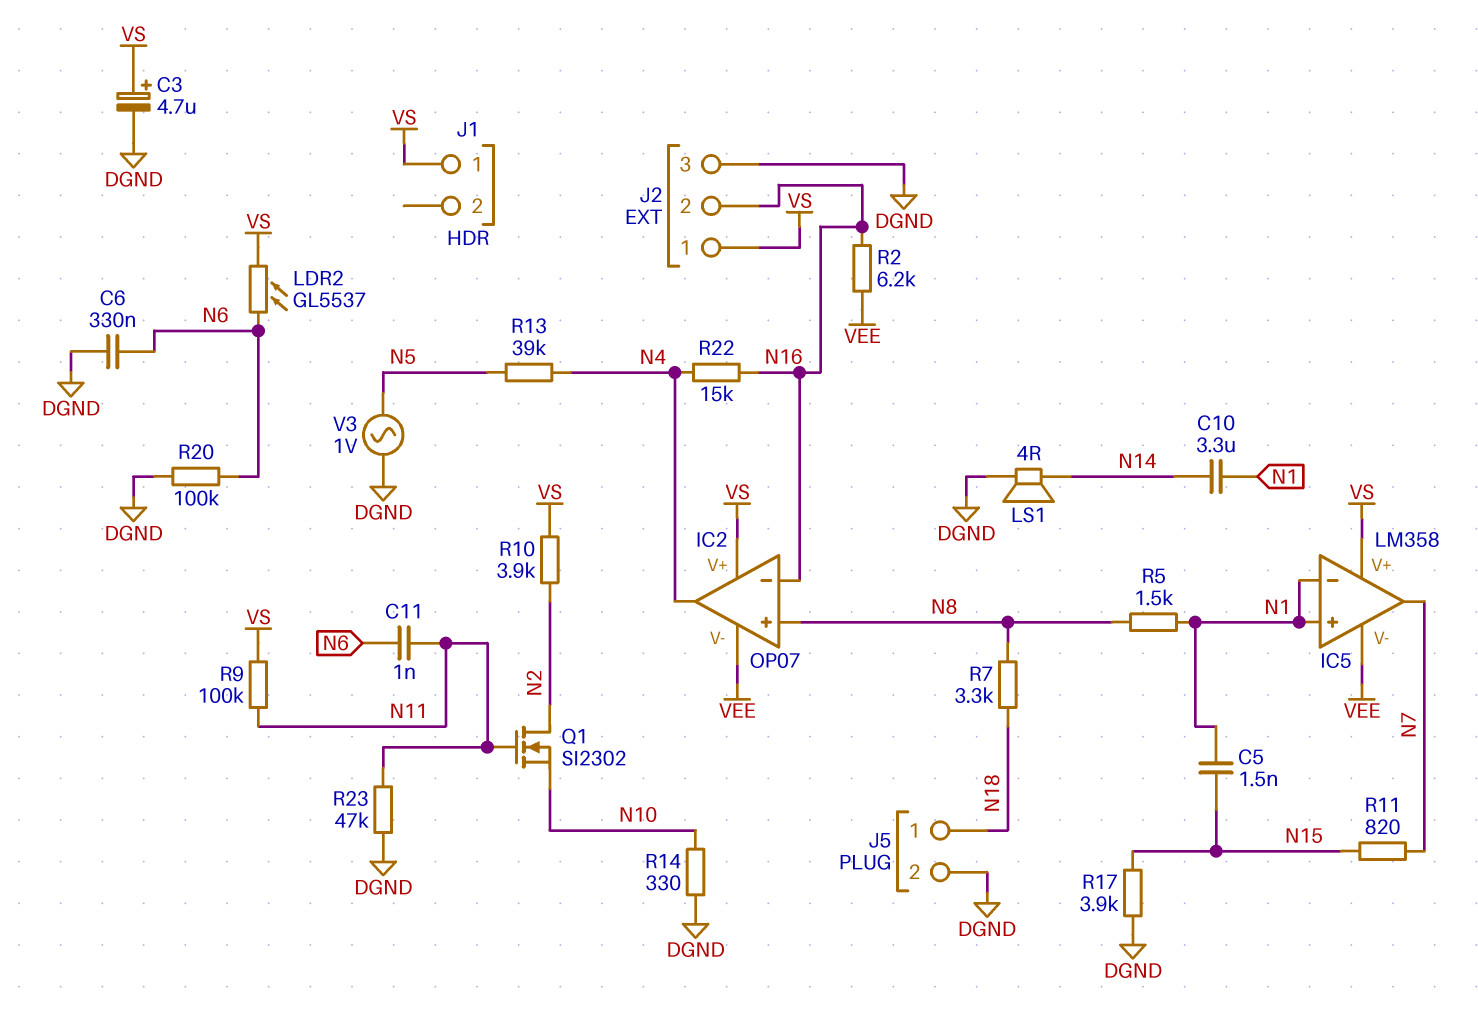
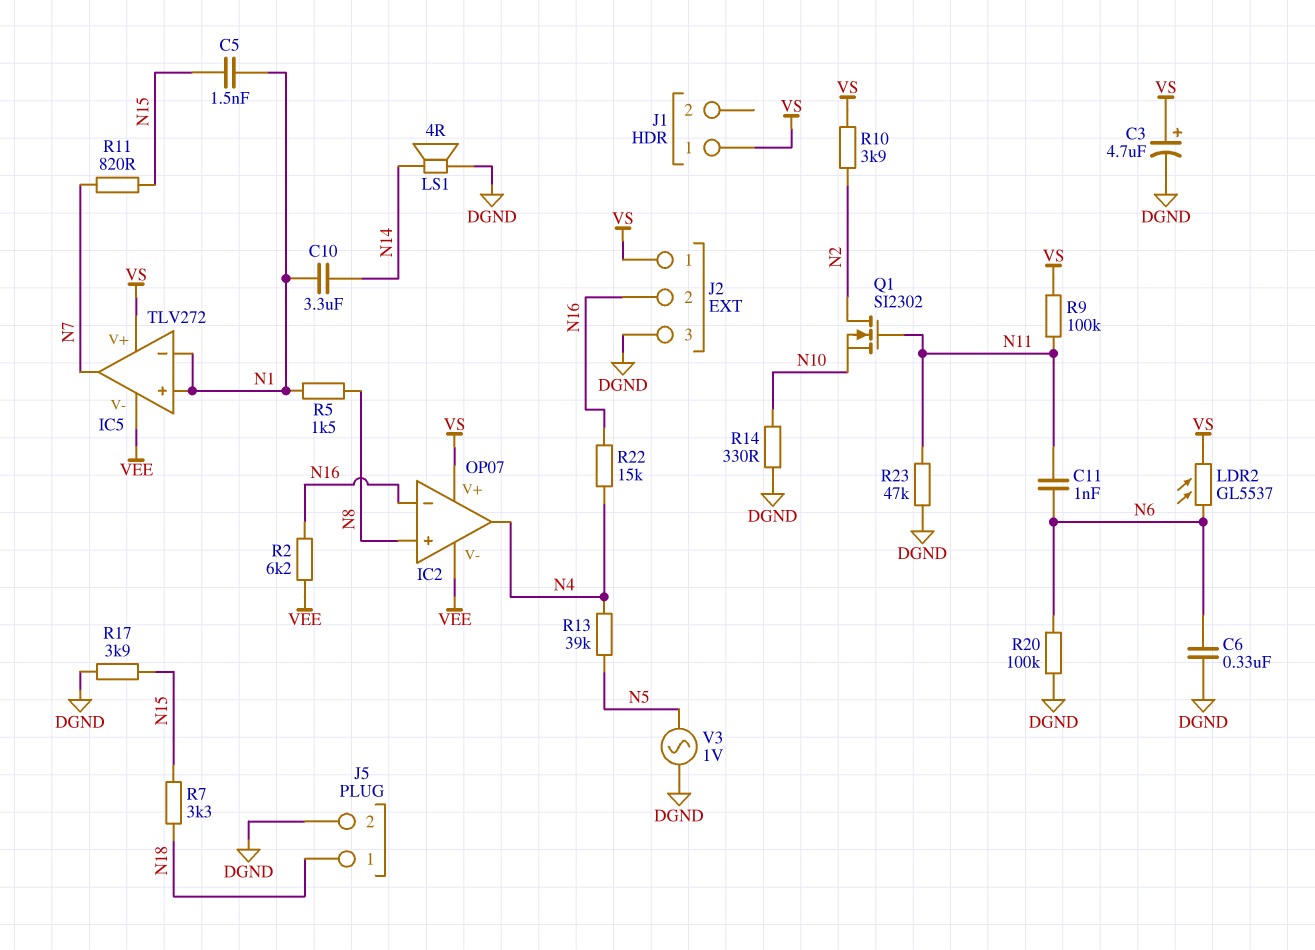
IC5: LM358 -> TLV272
R7: 3.3k (N8, N18) -> 3.3k (N15, N18)

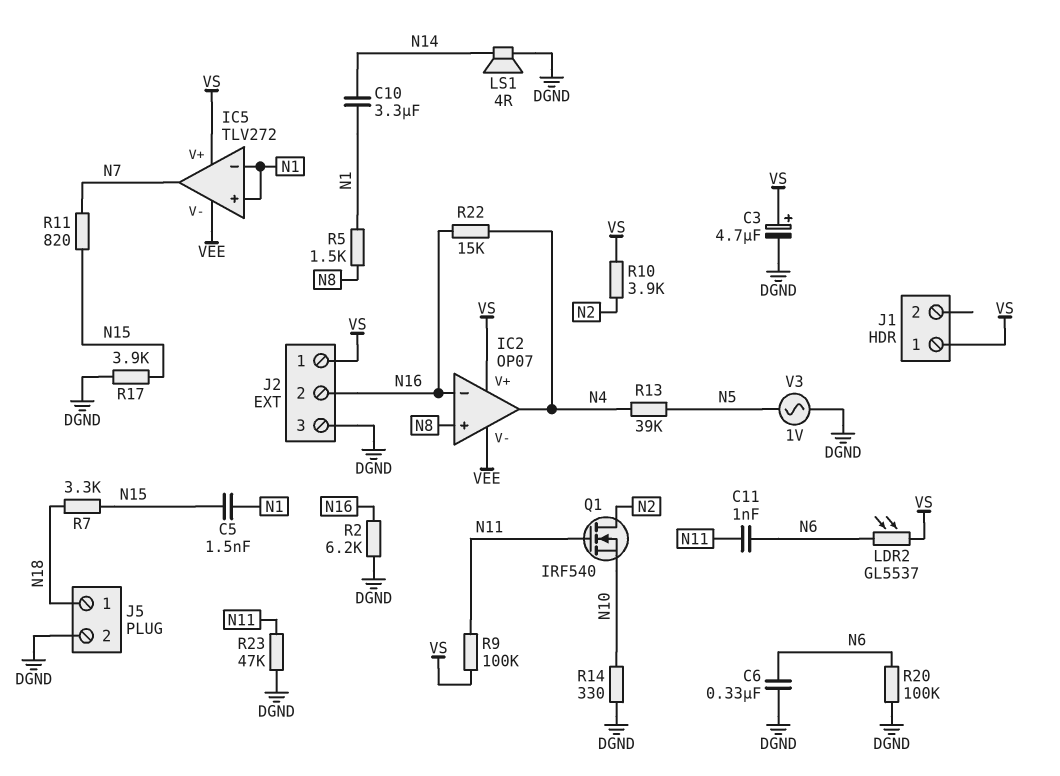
Q1: NMOS SI2302 (G N11, D N2, S N10) -> NMOS IRF540 (G N11, D N2, S N10)
R2: 6.2k (N16, VEE) -> 6.2k (DGND, N16)

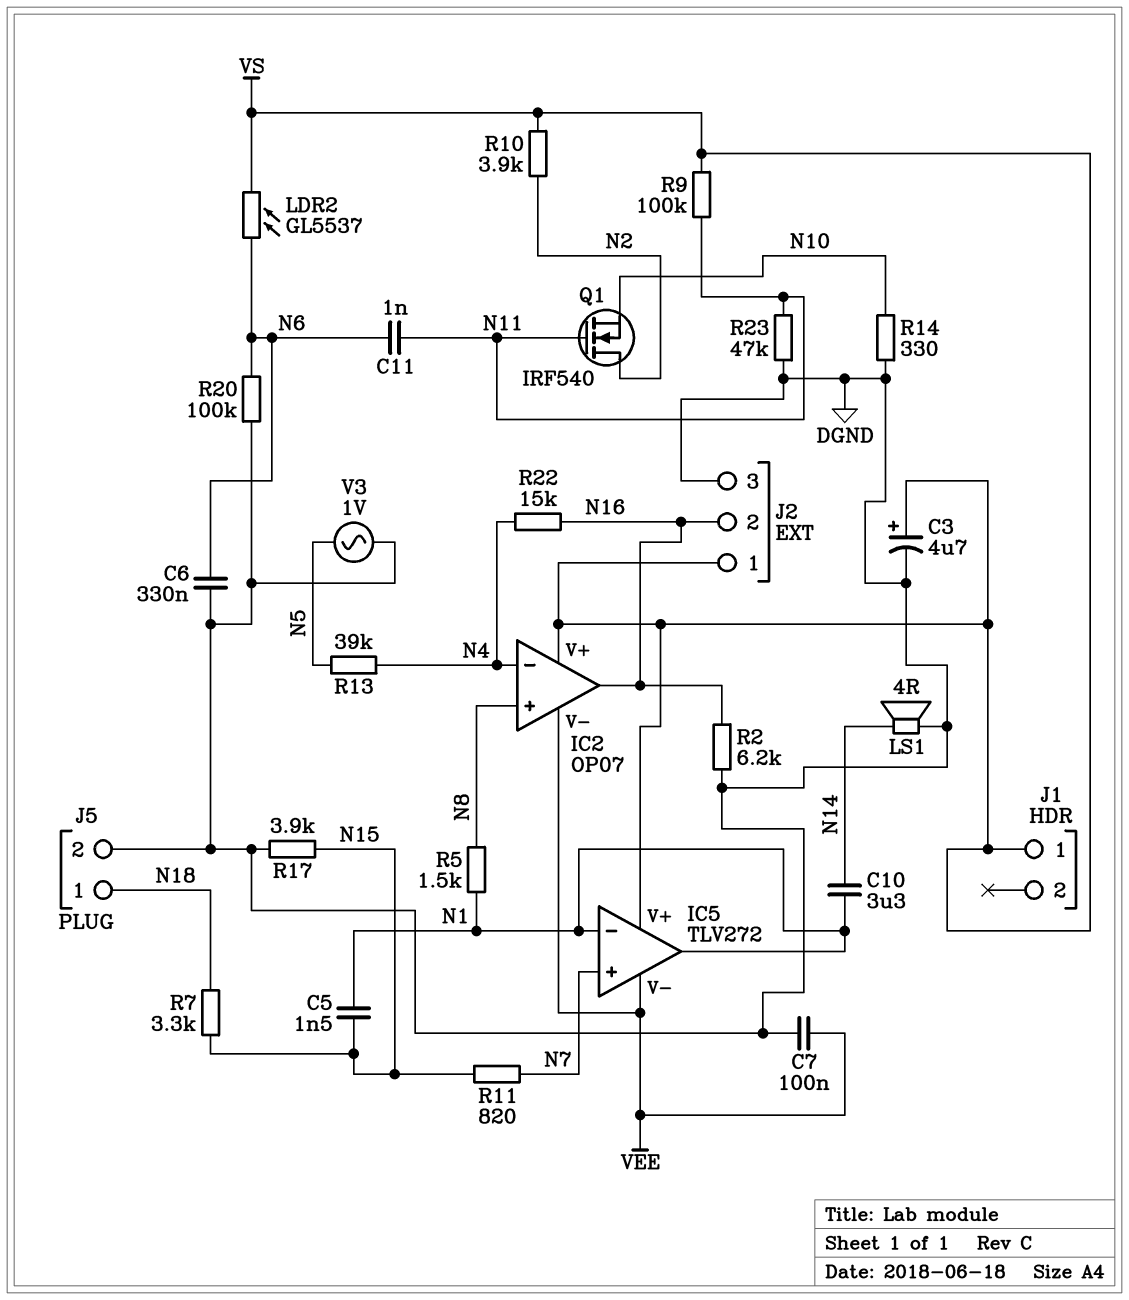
C7: none -> 100nF (DGND, VEE)
IC2 pin in-: N16 -> N4
IC2 pin out: N4 -> N16
IC5 pin in+: N1 -> N7
IC5 pin out: N7 -> N1

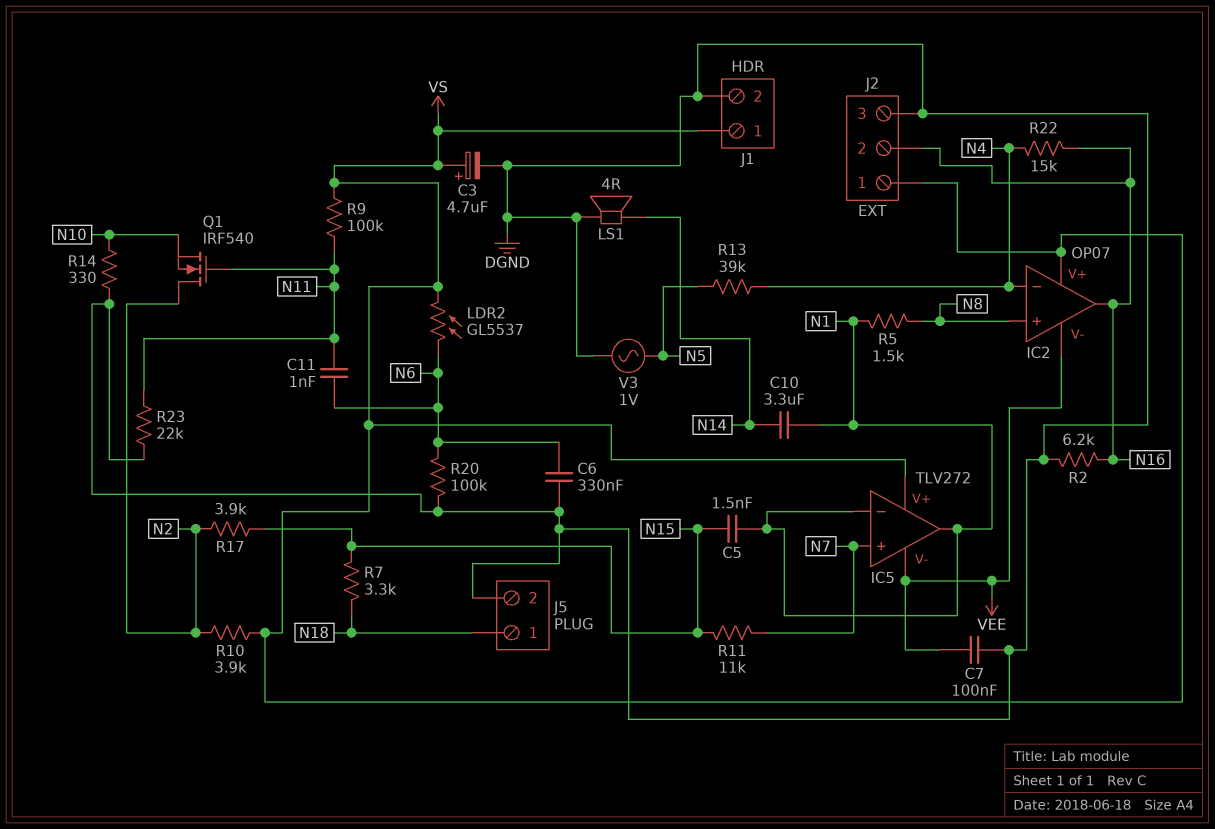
J1 pin 2: none -> DGND
R11: 820 (N7, N15) -> 11k (N7, N15)
R17: 3.9k (DGND, N15) -> 3.9k (N2, N15)
R23: 47k (DGND, N11) -> 22k (DGND, N11)

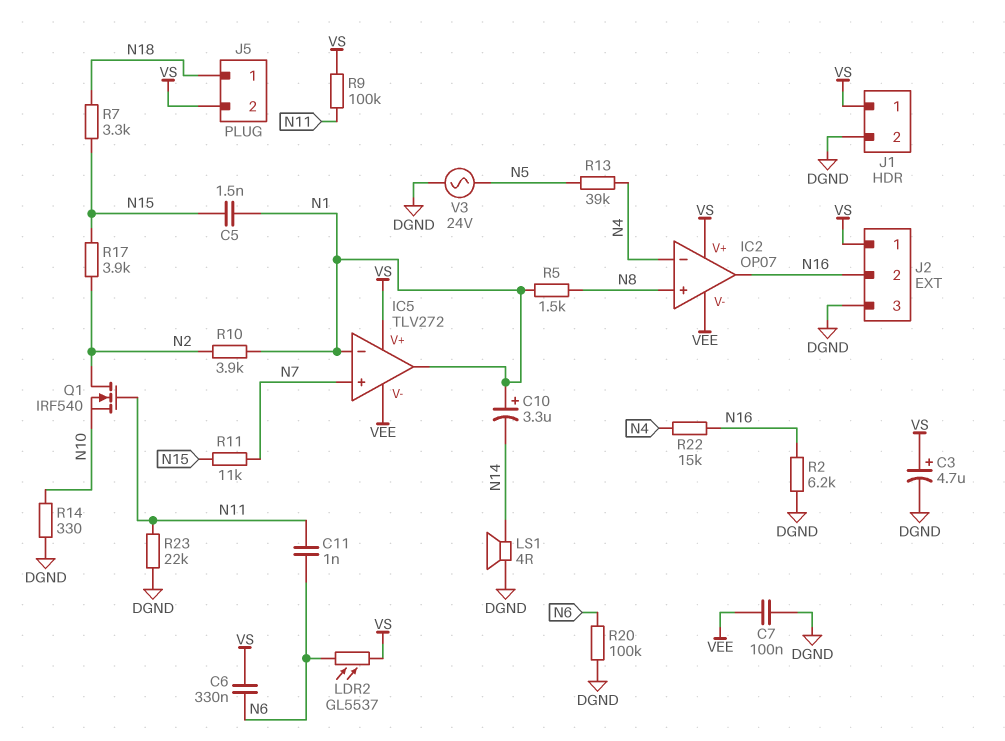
C6: 330nF (DGND, N6) -> 330nF (N6, VS)
C10: 3.3uF (N1, N14) -> 3.3uF (plus N1, minus N14)
J5 pin 2: DGND -> VS
R10: 3.9k (N2, VS) -> 3.9k (N1, N2)
V3: AC 1V (DGND, N5) -> AC 24V (DGND, N5)

